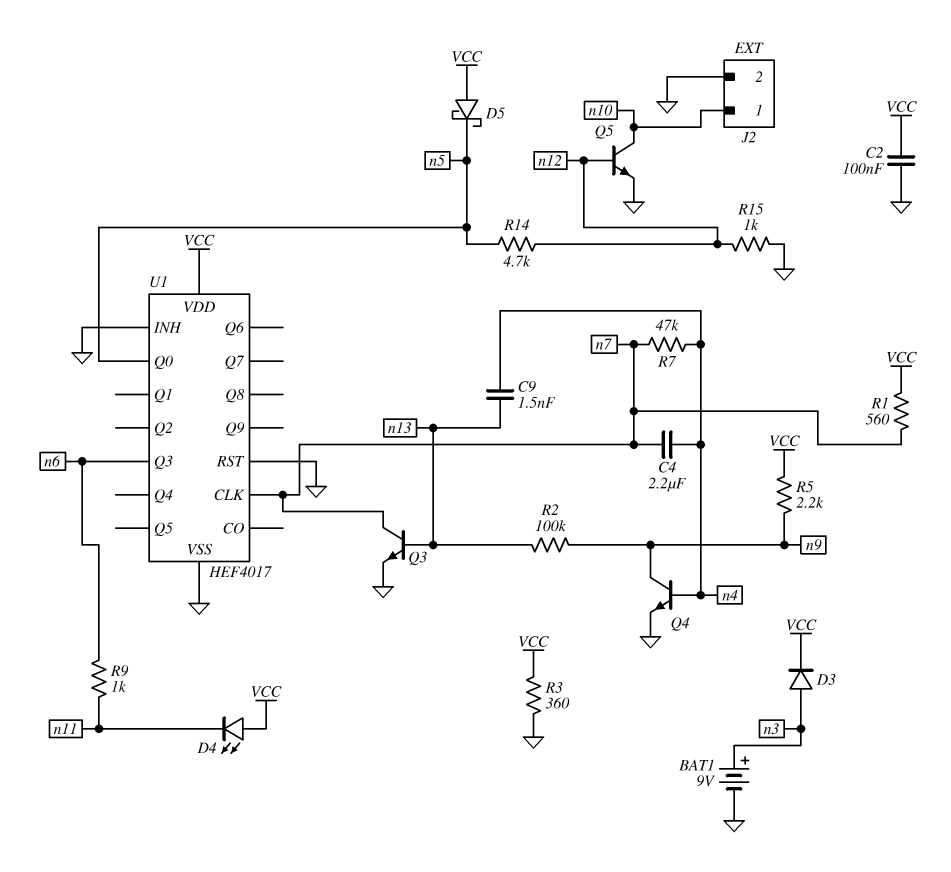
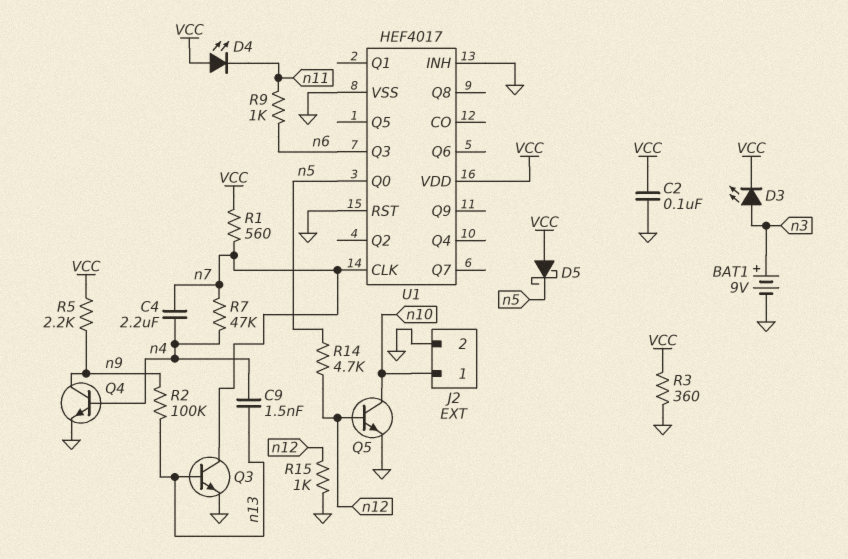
D3: diode (A n3, K VCC) -> LED (A n3, K VCC)

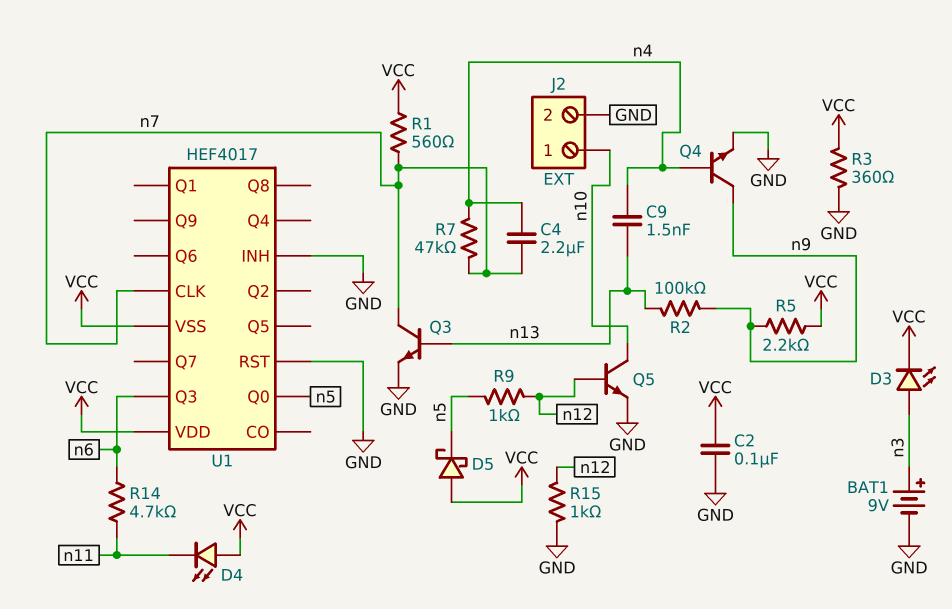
R9: 1k (n6, n11) -> 1k (n5, n12)
R14: 4.7k (n5, n12) -> 4.7k (n6, n11)
U1 pin VSS: GND -> VCC

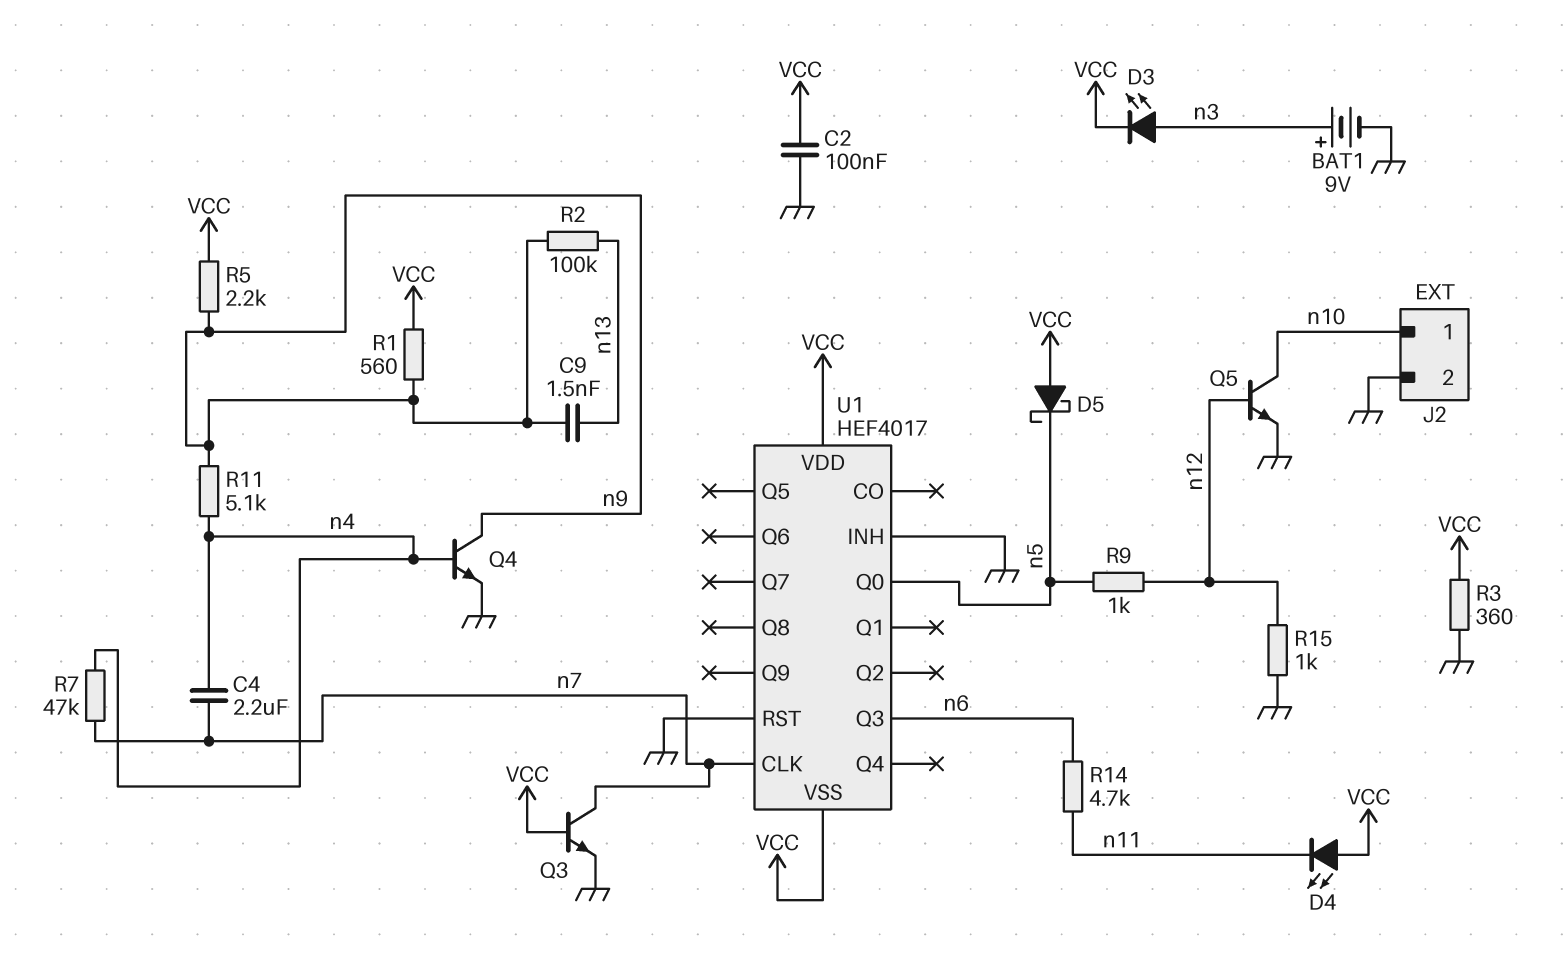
C9: 1.5nF (n4, n13) -> 1.5nF (n9, n13)
Q3: NPN (B n13, C n7, E GND) -> NPN (B VCC, C n7, E GND)
R1: 560 (VCC, n7) -> 560 (VCC, n9)
R11: none -> 5.1k (n4, n9)

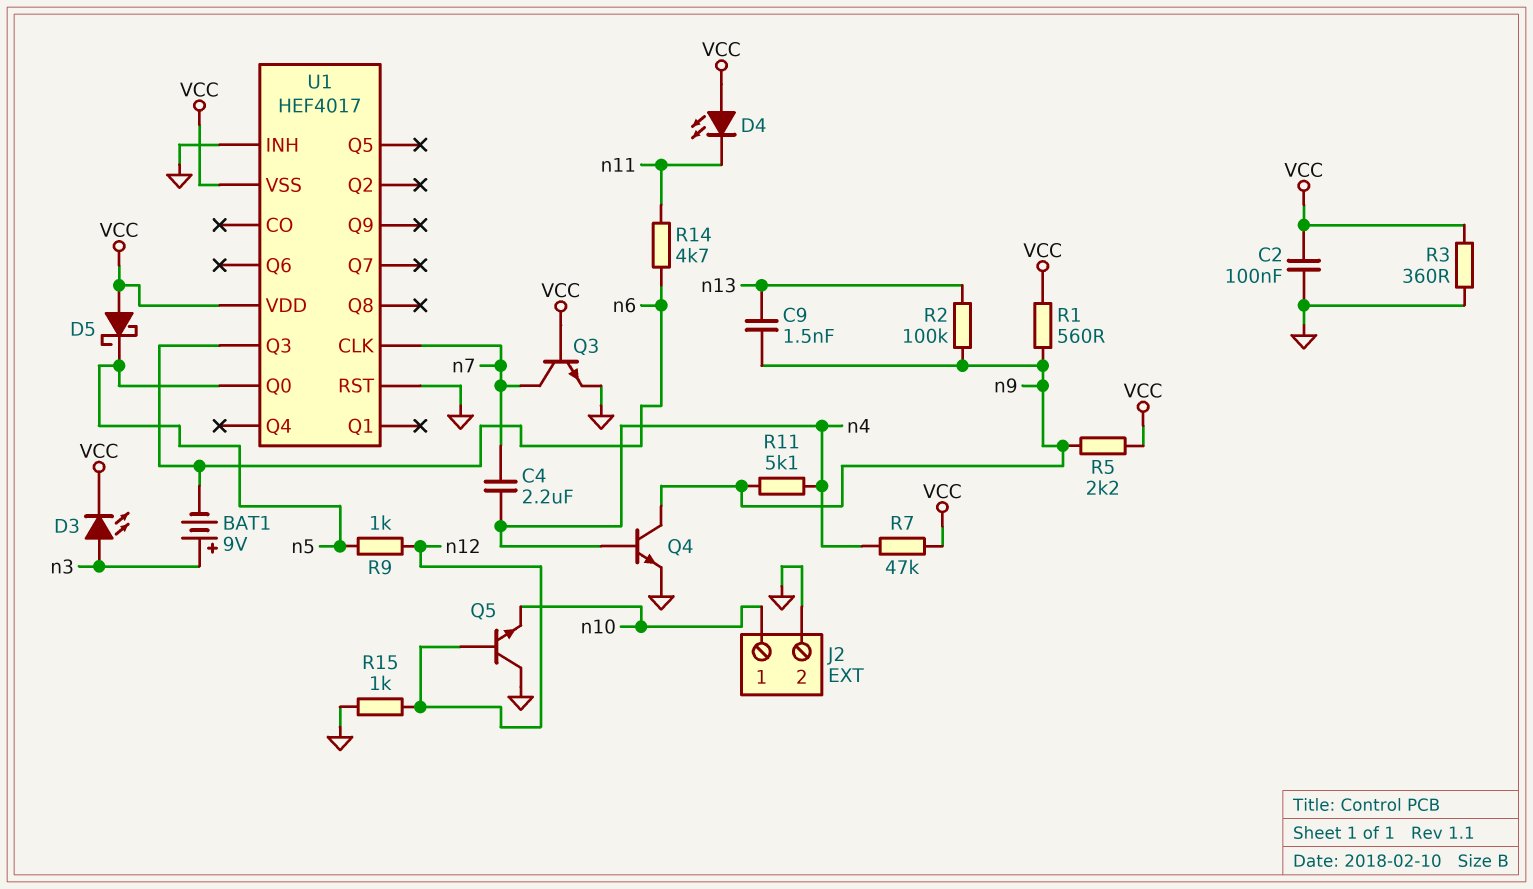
BAT1: 9V (plus n3, minus GND) -> 9V (plus n3, minus n6)
Q5: NPN (B n12, C n10, E GND) -> NPN (B n12, C GND, E n10)
R7: 47k (n4, n7) -> 47k (VCC, n4)

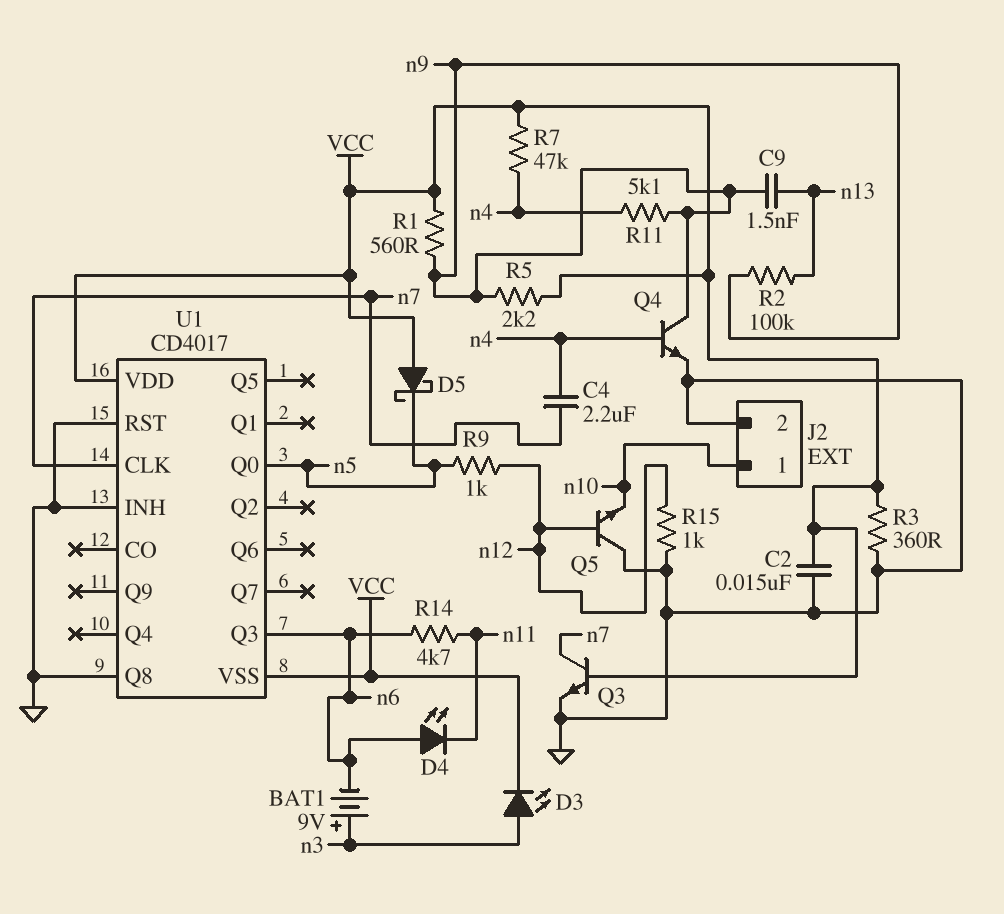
C2: 100nF (GND, VCC) -> 15nF (GND, VCC)
D4: LED (A VCC, K n11) -> LED (A n6, K n11)
U1: HEF4017 -> CD4017
U1 pin Q8: none -> GND

